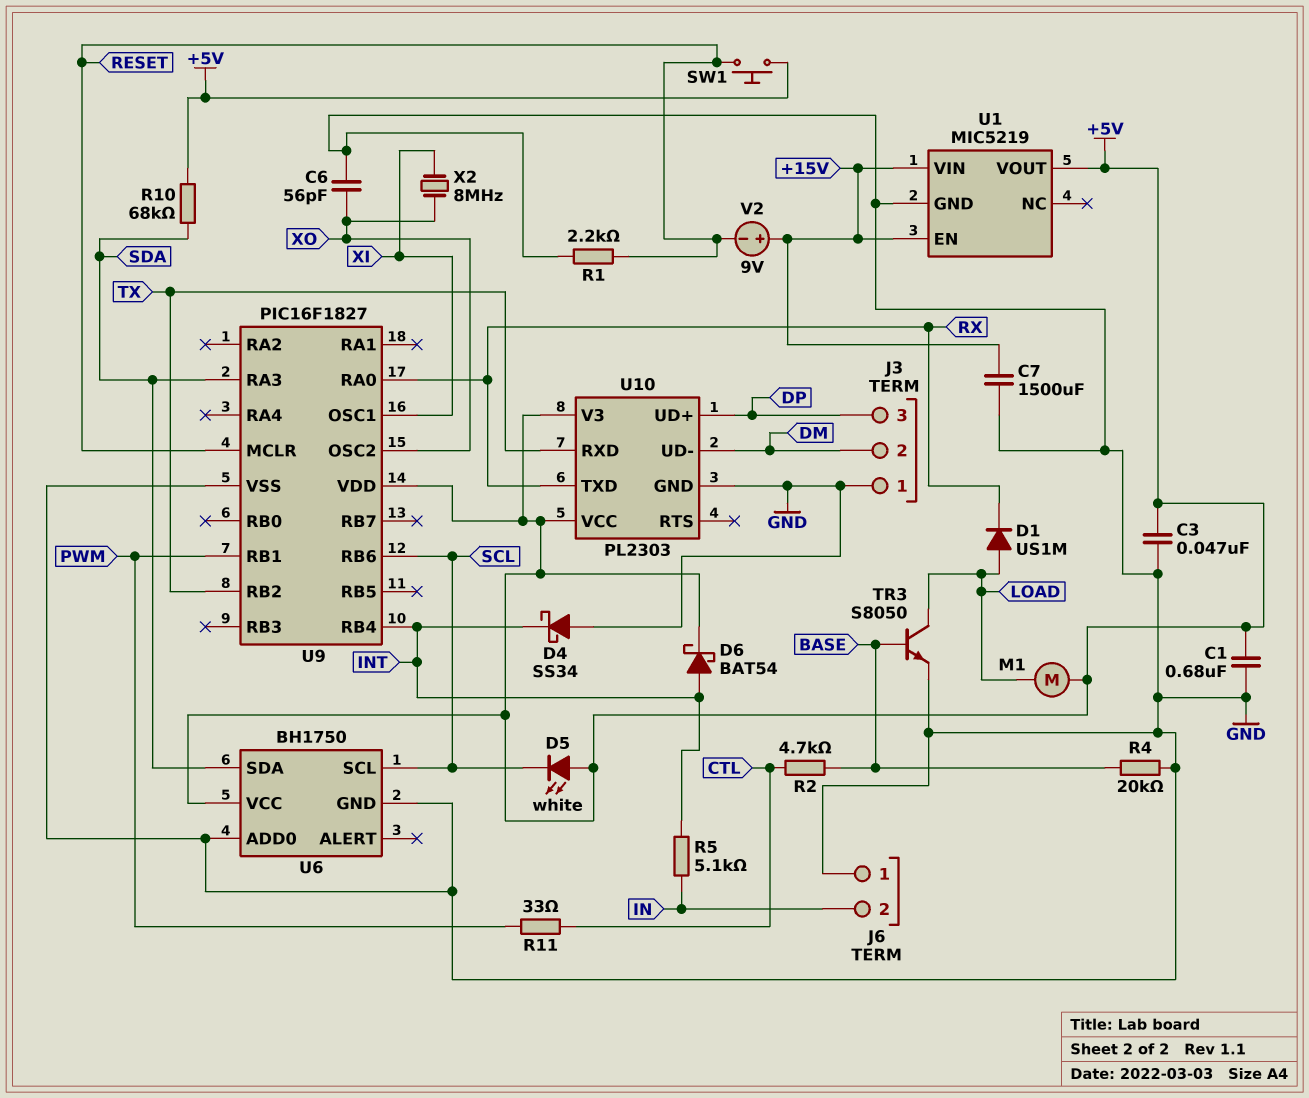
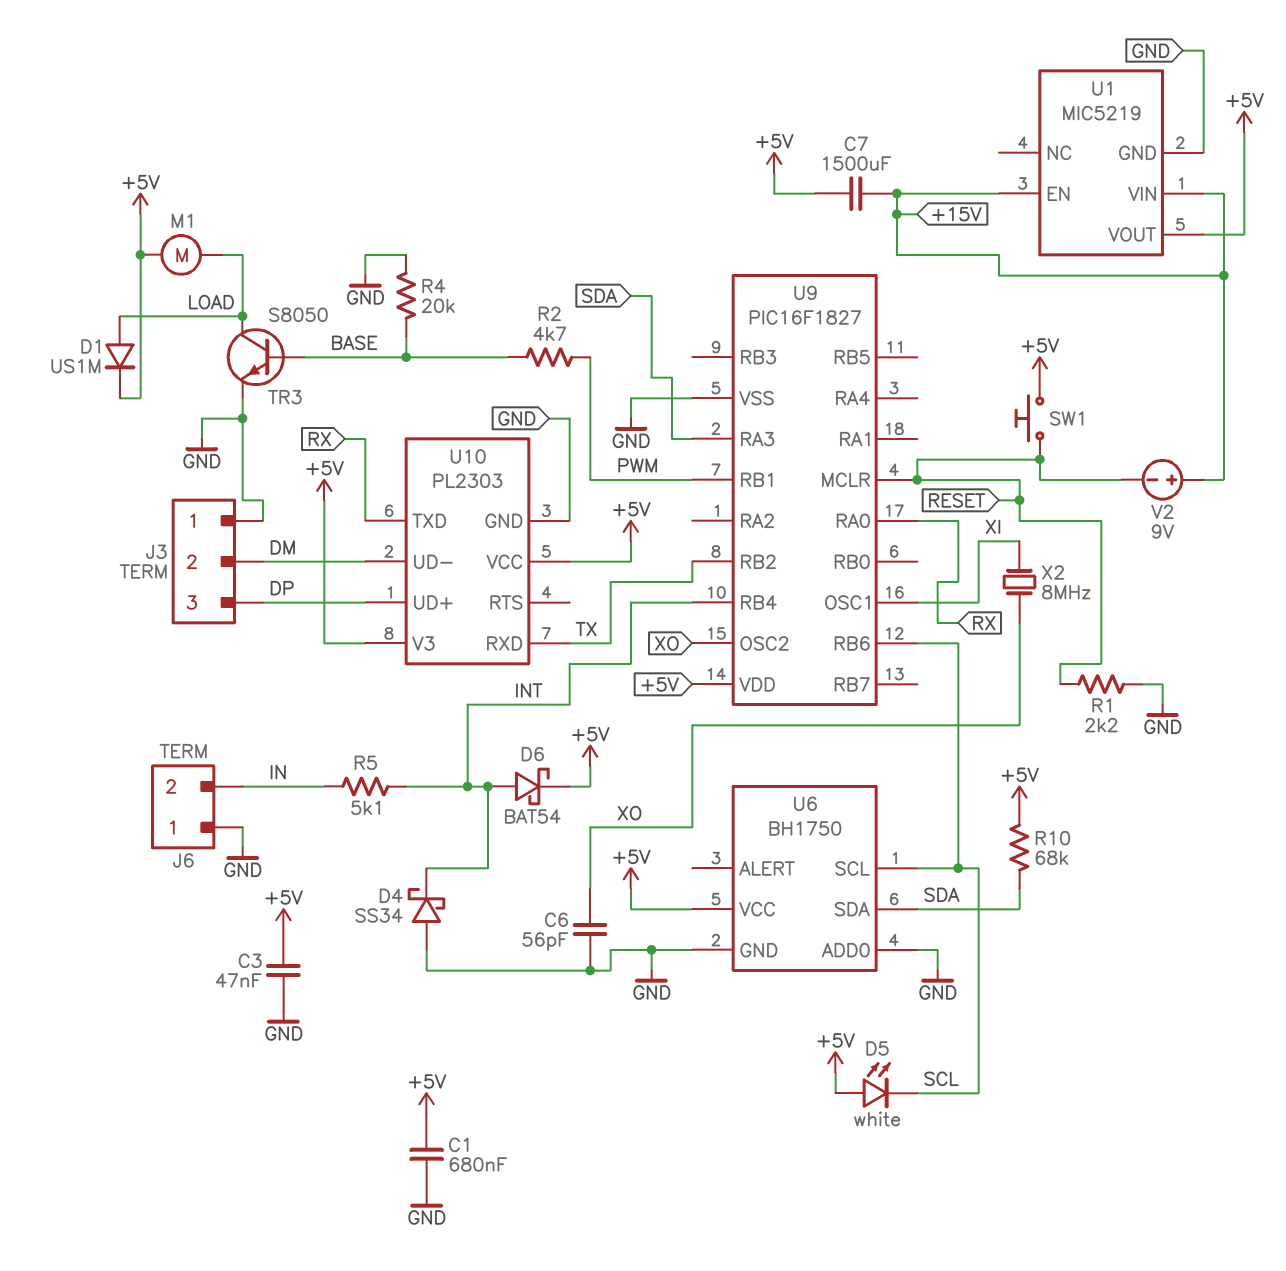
C7: 1500uF (+15V, GND) -> 1500uF (+5V, +15V)
D1: diode US1M (A LOAD, K RX) -> diode US1M (A LOAD, K +5V)
R2: 4.7k (BASE, CTL) -> 4.7k (BASE, PWM)
R11: 33 (CTL, PWM) -> none

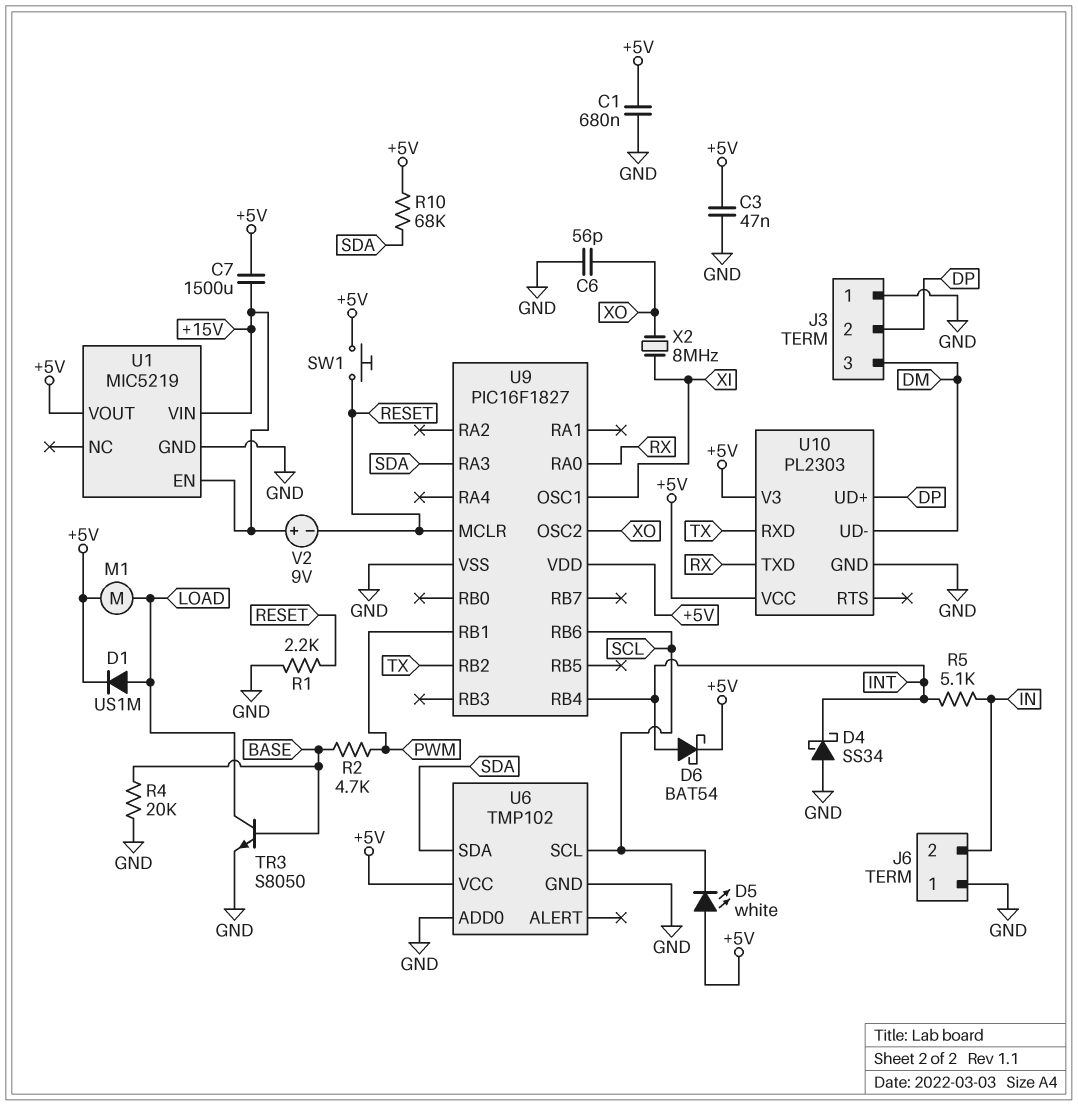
J3 pin 2: DM -> DP
J3 pin 3: DP -> DM
U6: BH1750 -> TMP102

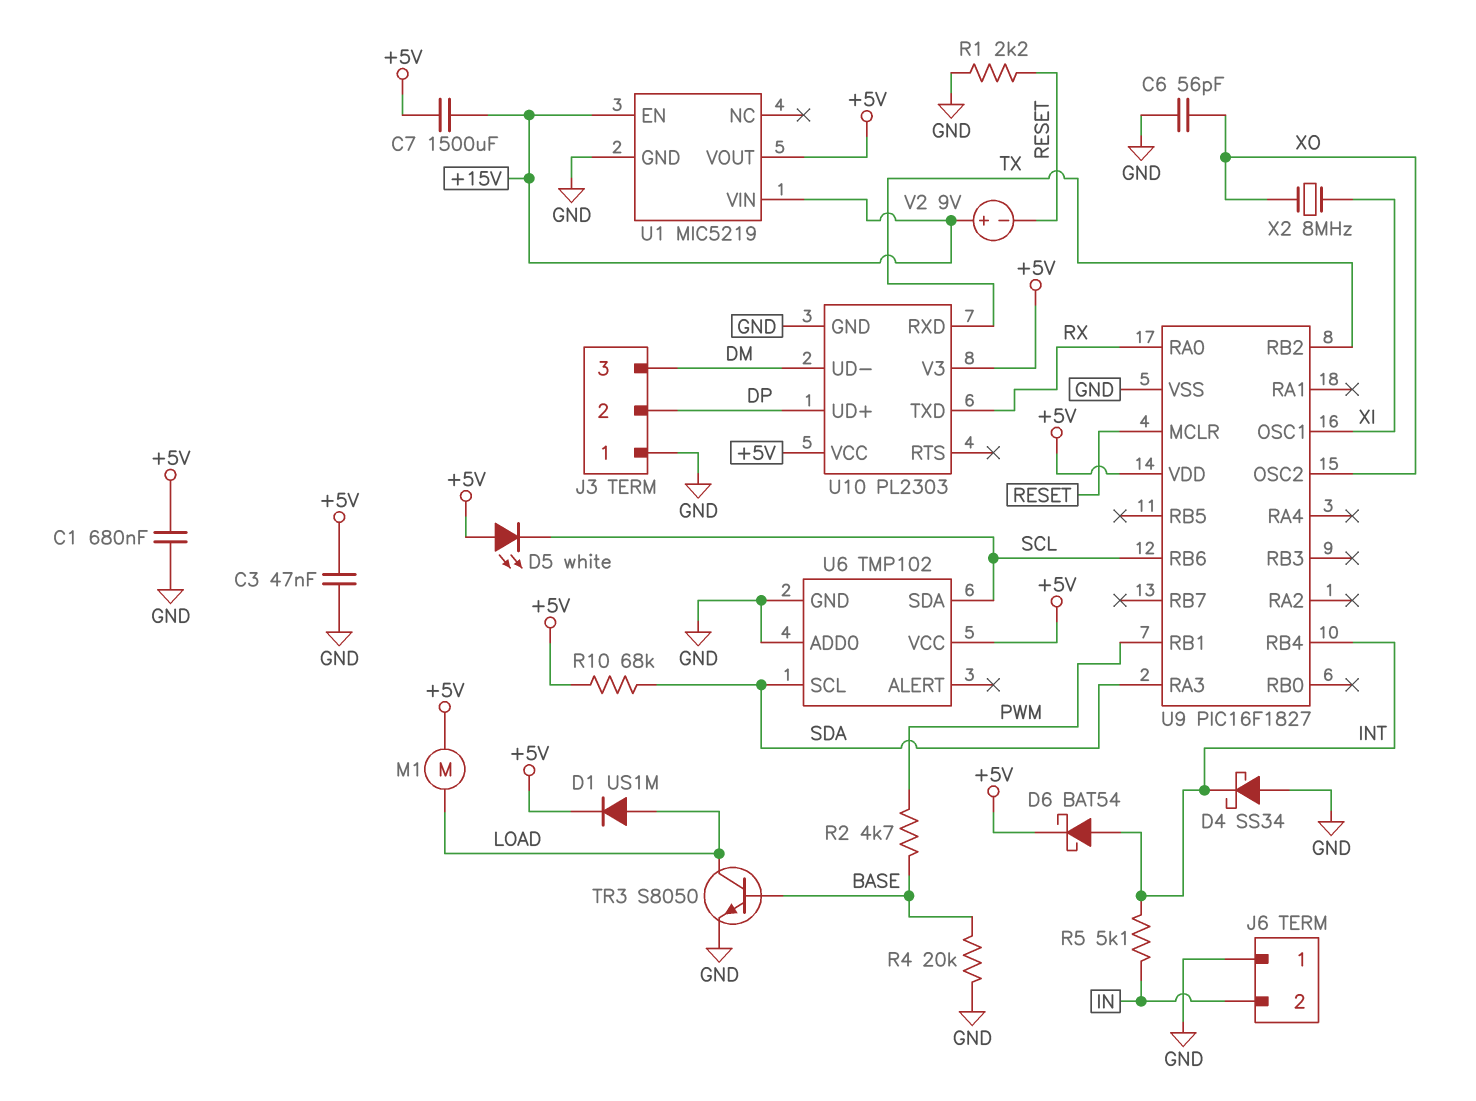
SW1: button (+5V, RESET) -> none
U6 pin SCL: SCL -> SDA
U6 pin SDA: SDA -> SCL

